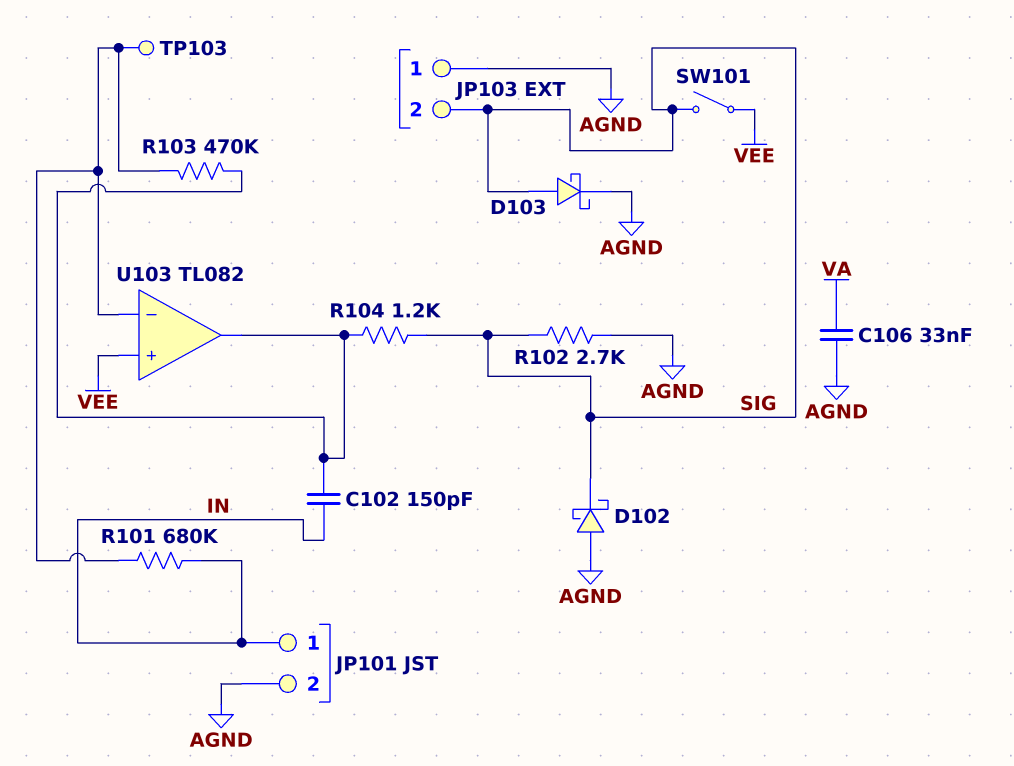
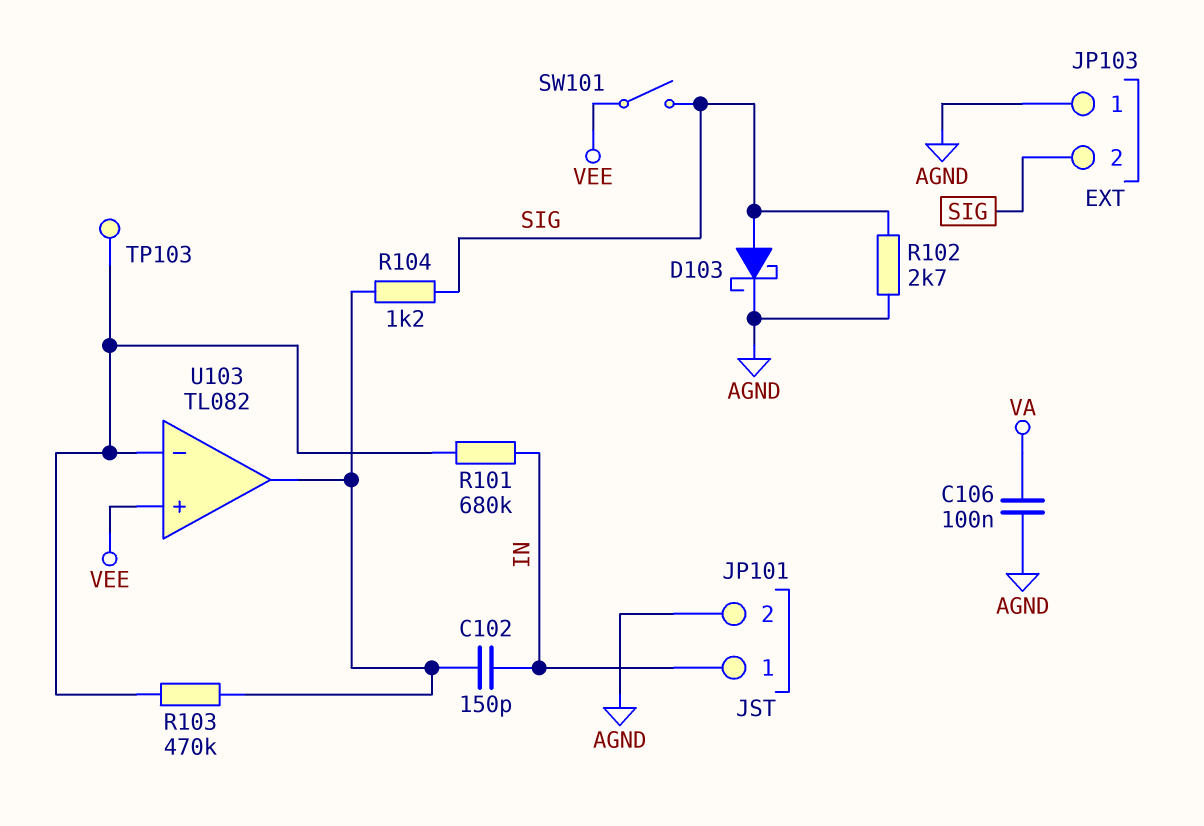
C106: 33nF (AGND, VA) -> 100nF (AGND, VA)
D102: schottky (A AGND, K SIG) -> none

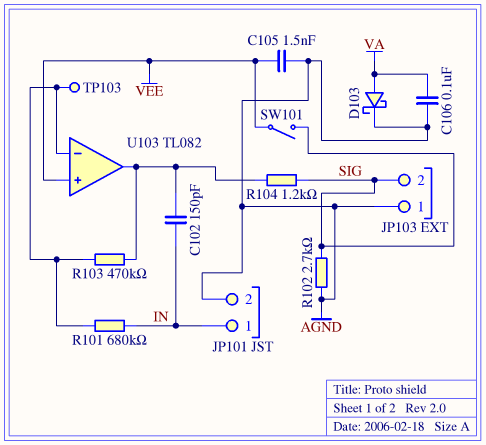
C105: none -> 1.5nF (AGND, VEE)
D103: schottky (A SIG, K AGND) -> schottky (A VA, K AGND)

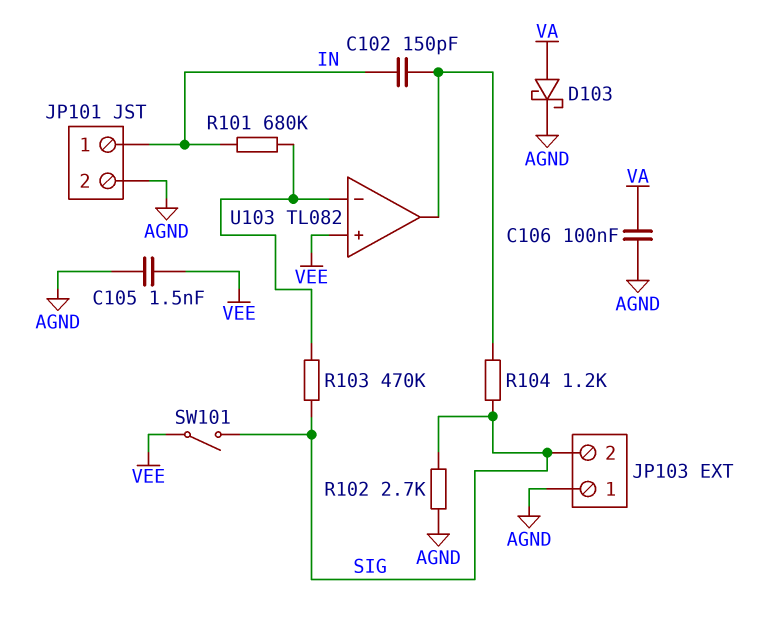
R103: 470k (U103/in-, U103/out) -> 470k (SIG, U103/in-)
TP103: test point (U103/in-) -> none

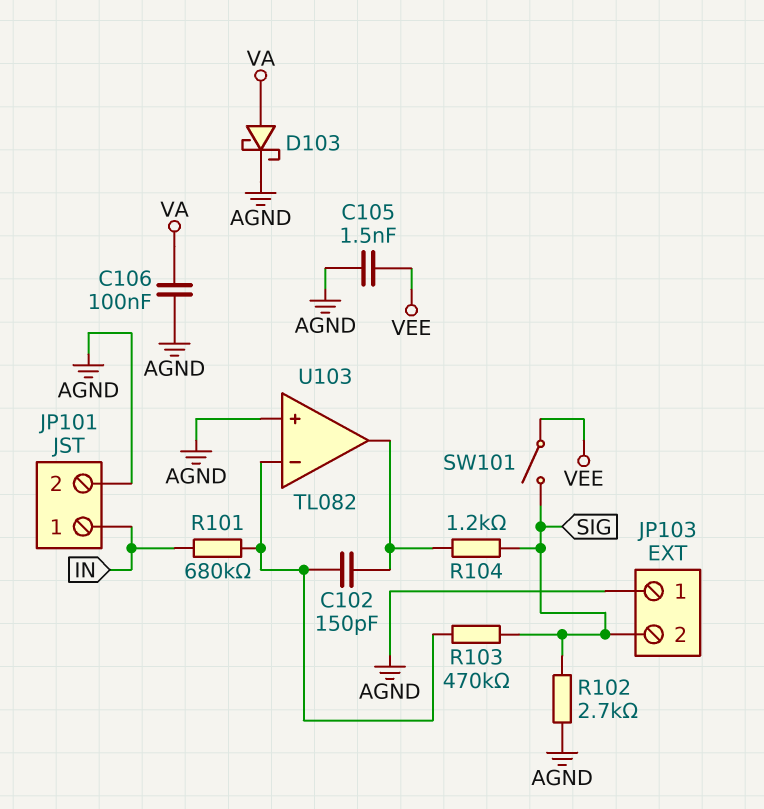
C102: 150pF (IN, U103/out) -> 150pF (U103/in-, U103/out)
U103 pin in+: VEE -> AGND

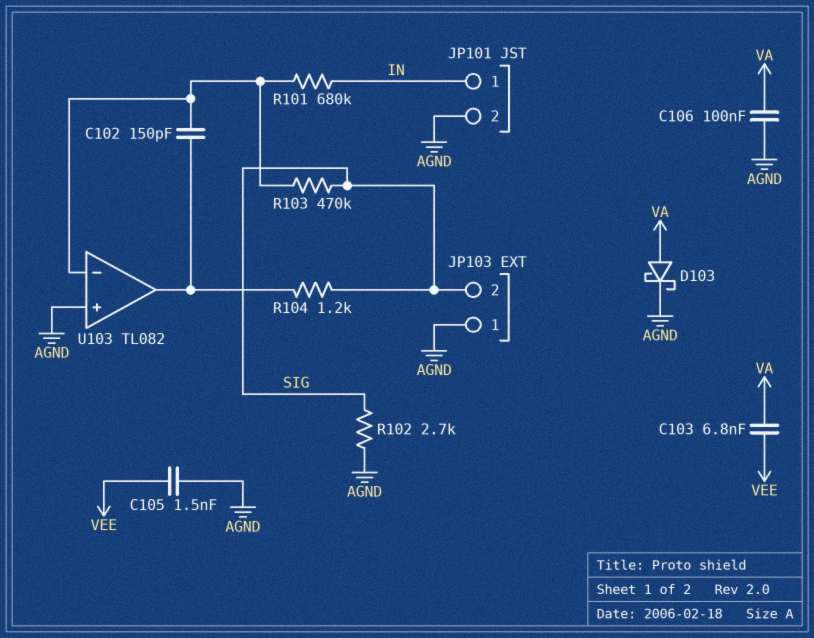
C103: none -> 6.8nF (VA, VEE)
SW101: switch (SIG, VEE) -> none

